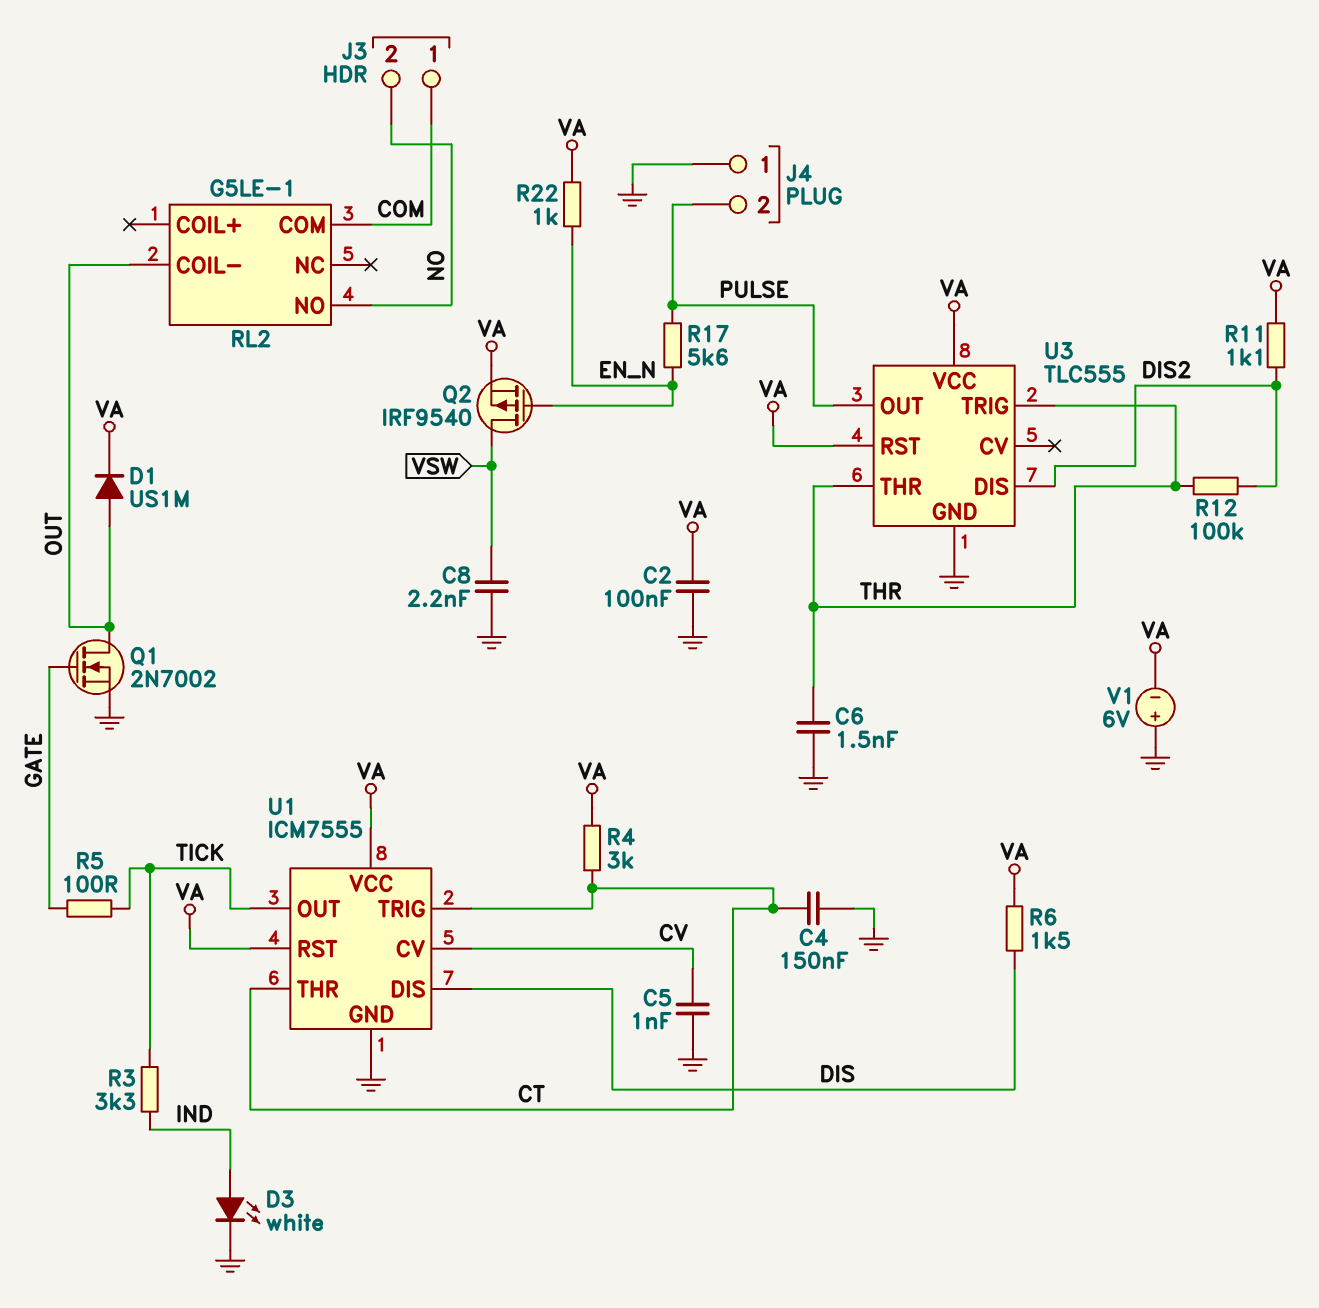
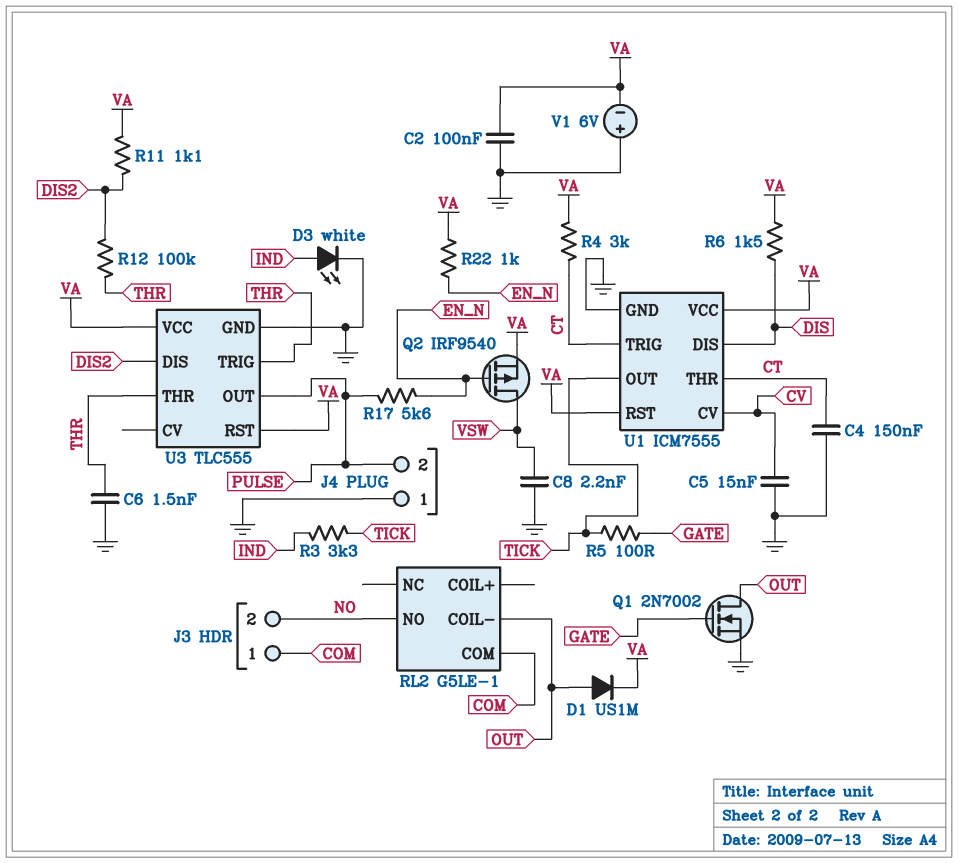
C5: 1nF (CV, GND) -> 15nF (CV, GND)

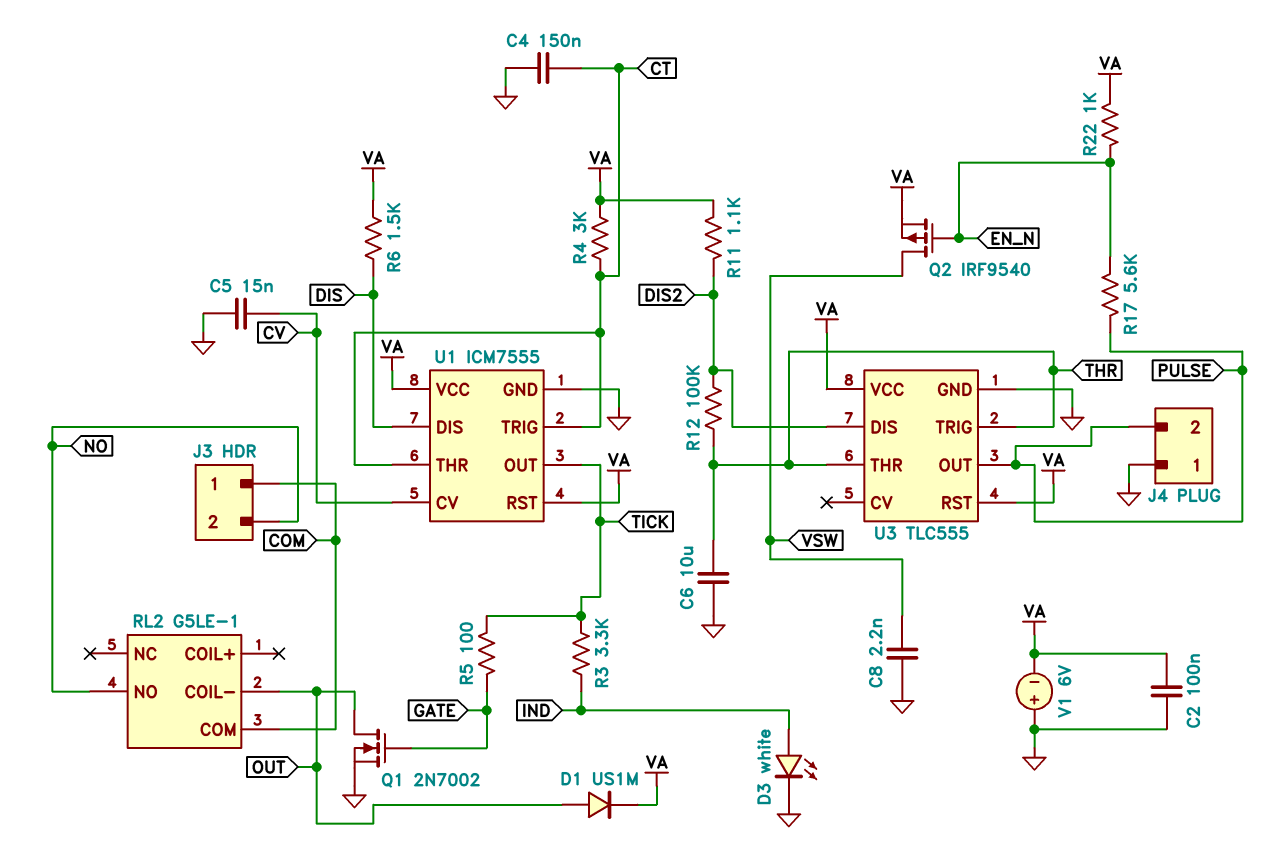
C6: 1.5nF (GND, THR) -> 10uF (GND, THR)

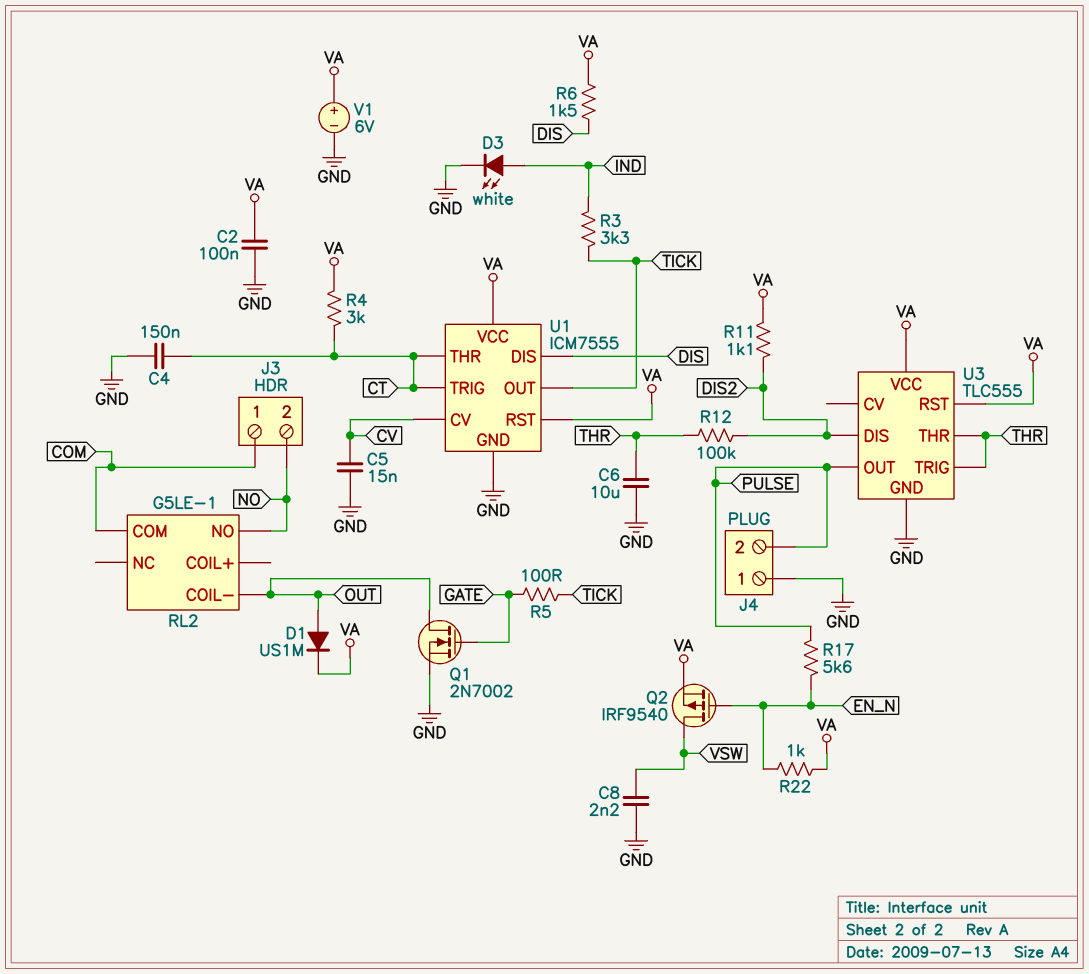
V1: 6V (plus GND, minus VA) -> 6V (plus VA, minus GND)

